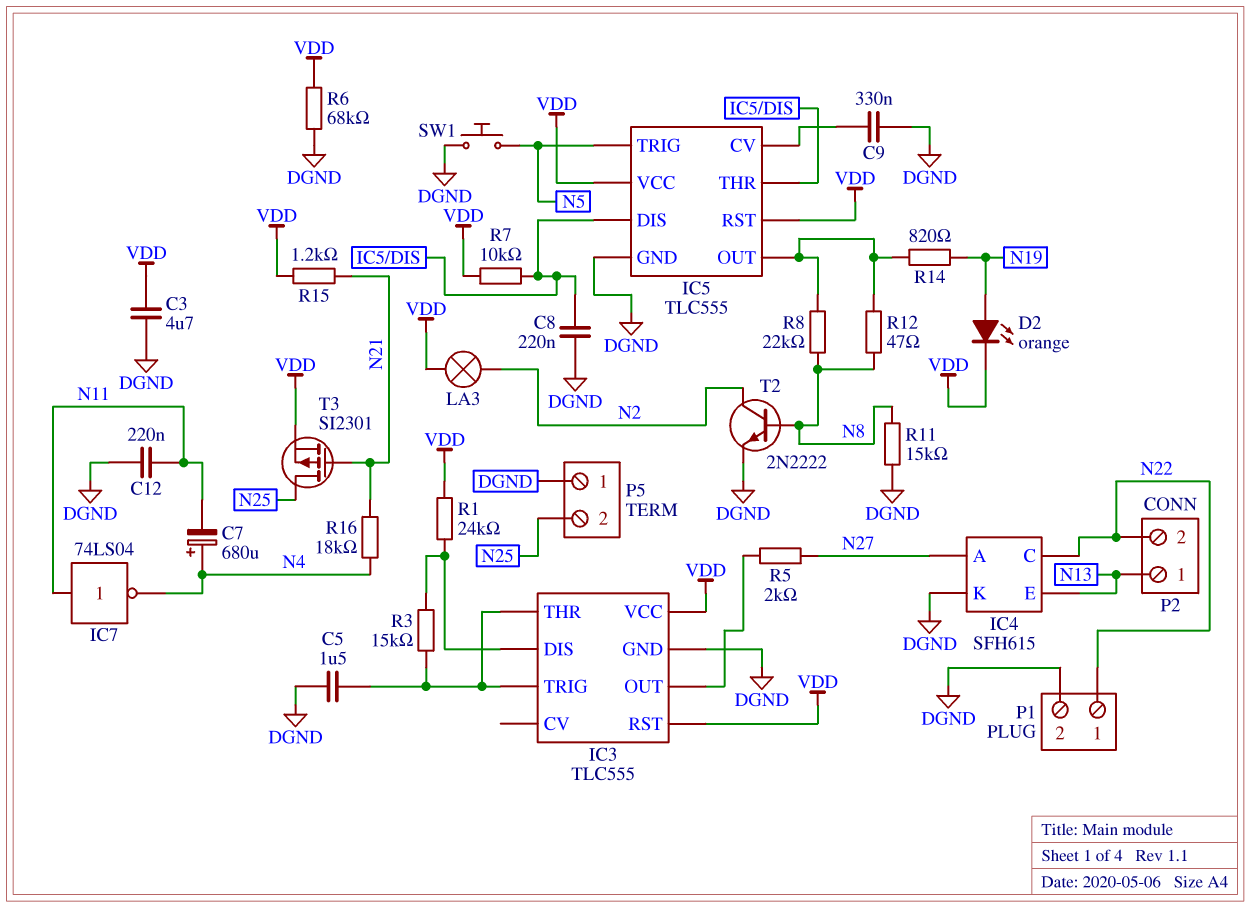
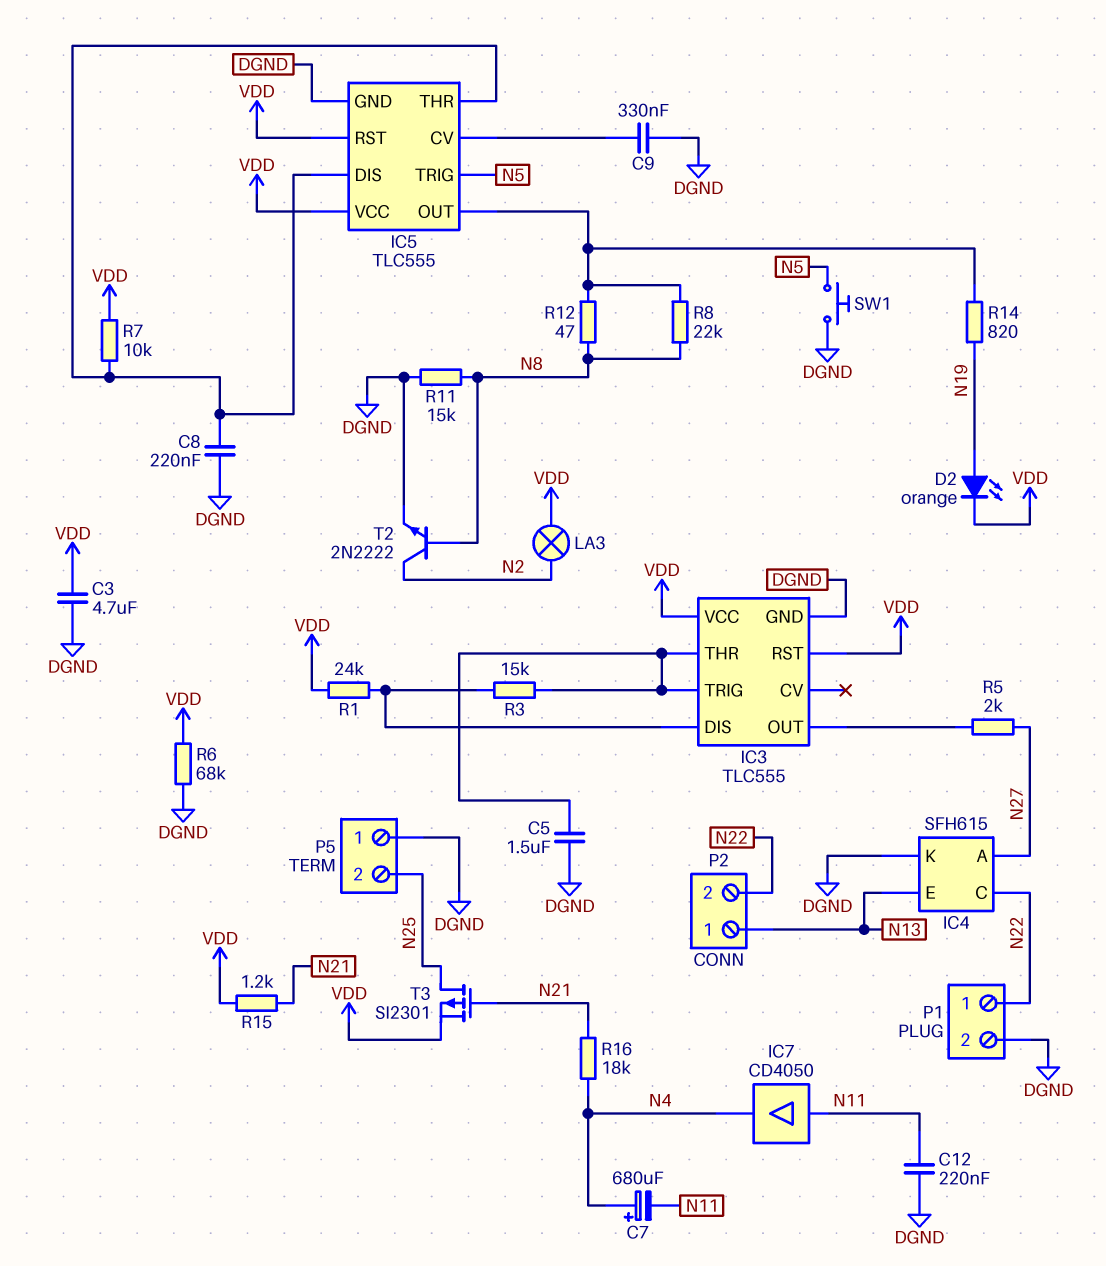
IC7: NOT 74LS04 (in N11, out N4) -> buffer CD4050 (in N11, out N4)

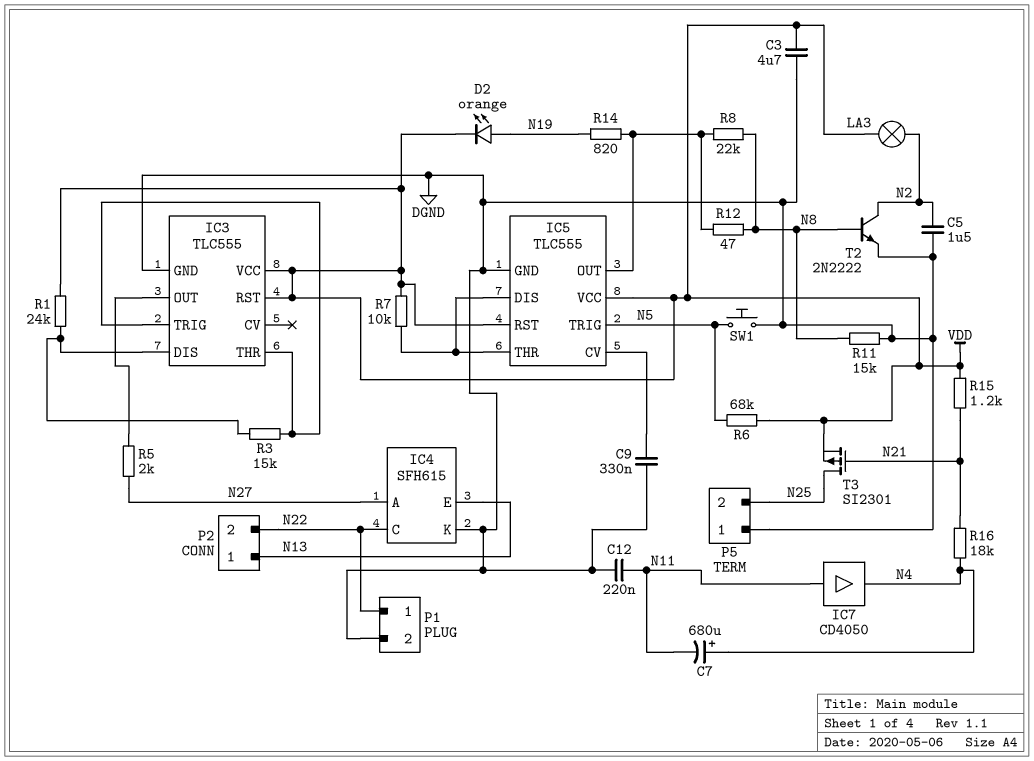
C5: 1.5uF (DGND, IC3/THR) -> 1.5uF (DGND, N2)
C8: 220nF (DGND, IC5/DIS) -> none
R6: 68k (DGND, VDD) -> 68k (N5, VDD)

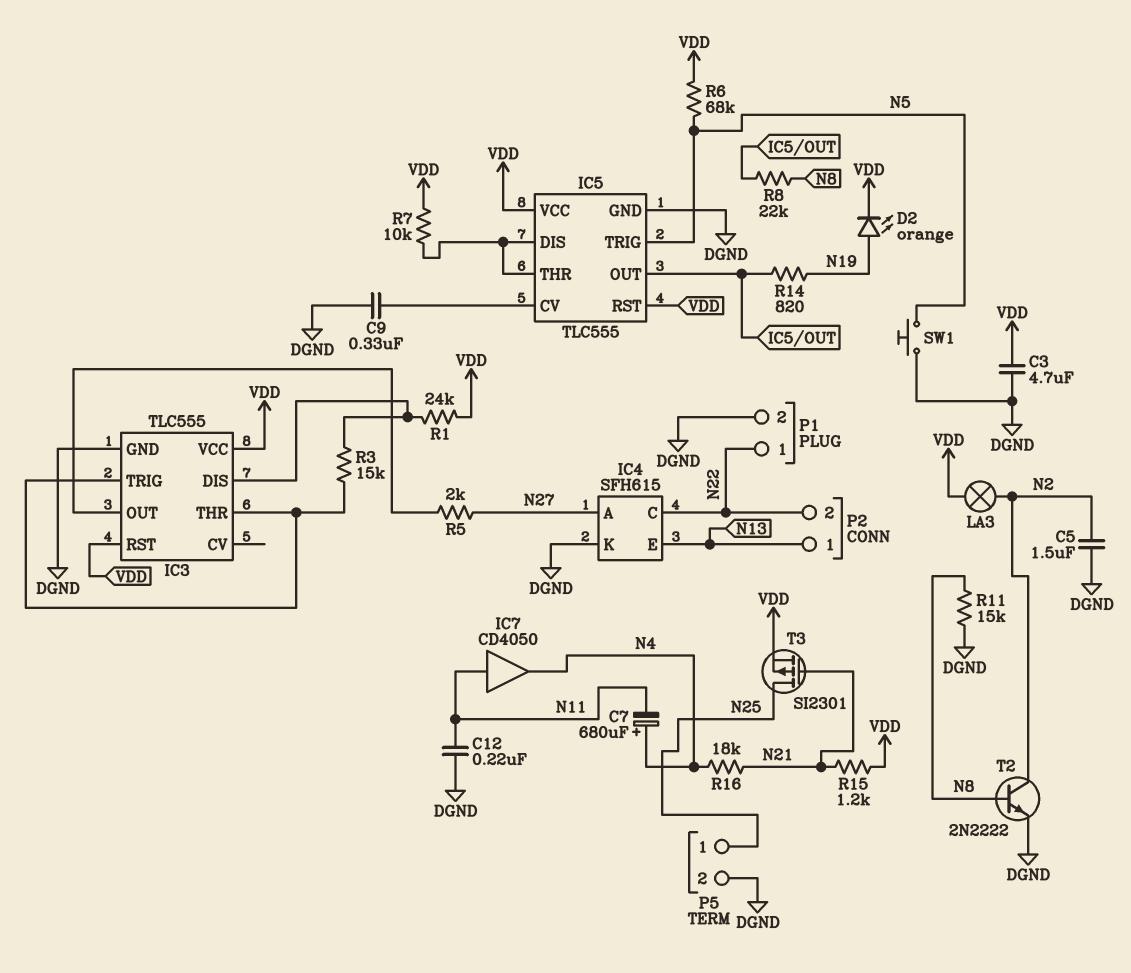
P5 pin 1: DGND -> N25
P5 pin 2: N25 -> DGND
R12: 47 (IC5/OUT, N8) -> none

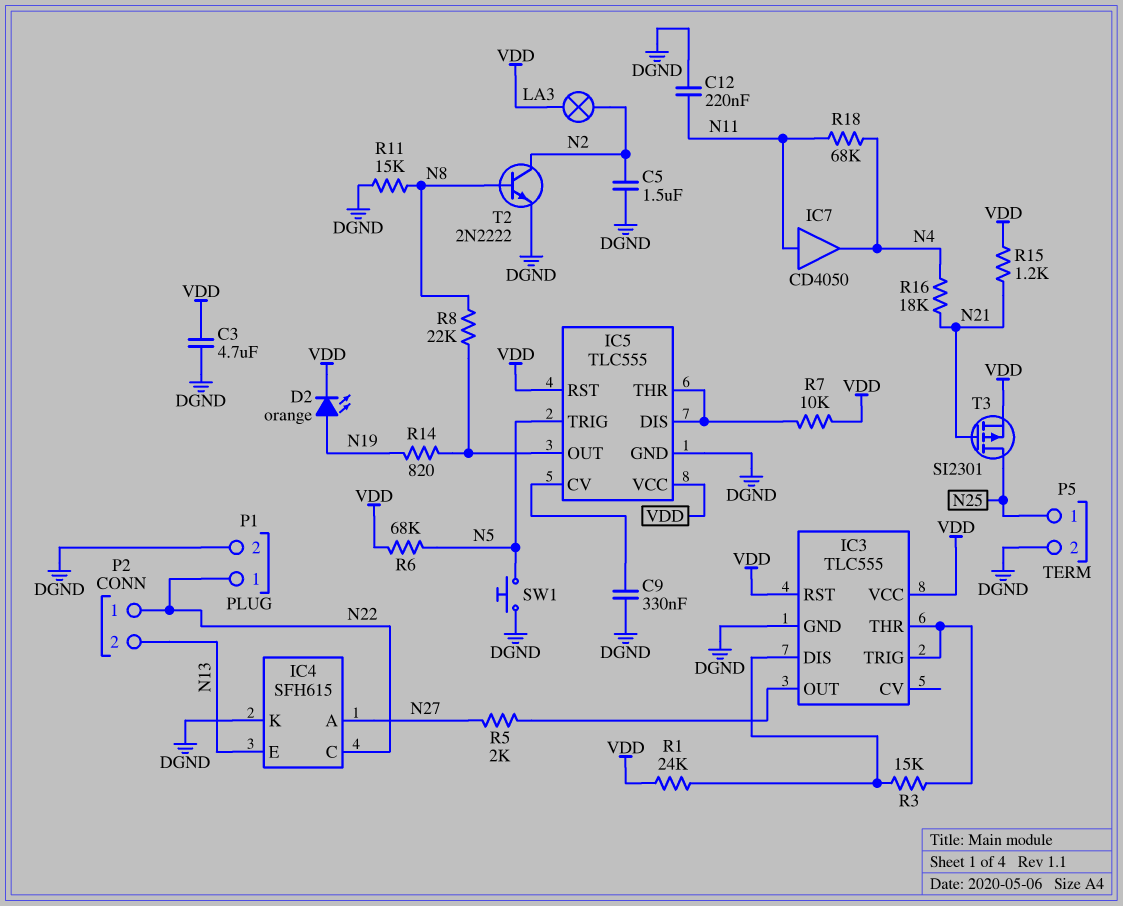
C7: 680uF (plus N4, minus N11) -> none
P2 pin 1: N13 -> N22
P2 pin 2: N22 -> N13
R18: none -> 68k (N4, N11)

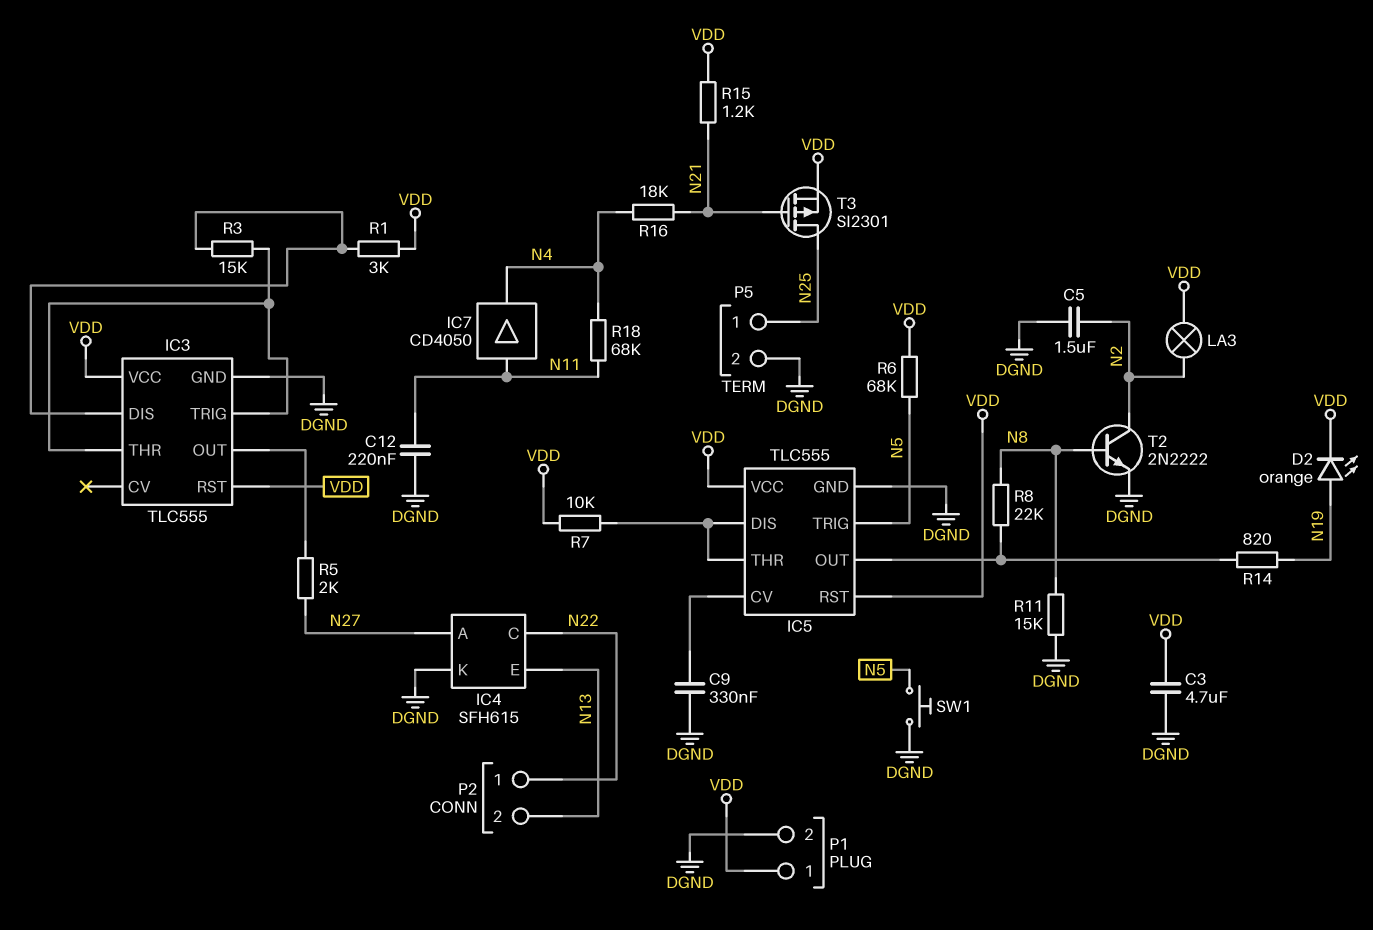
P1 pin 1: N22 -> VDD
R1: 24k (IC3/DIS, VDD) -> 3k (IC3/DIS, VDD)

